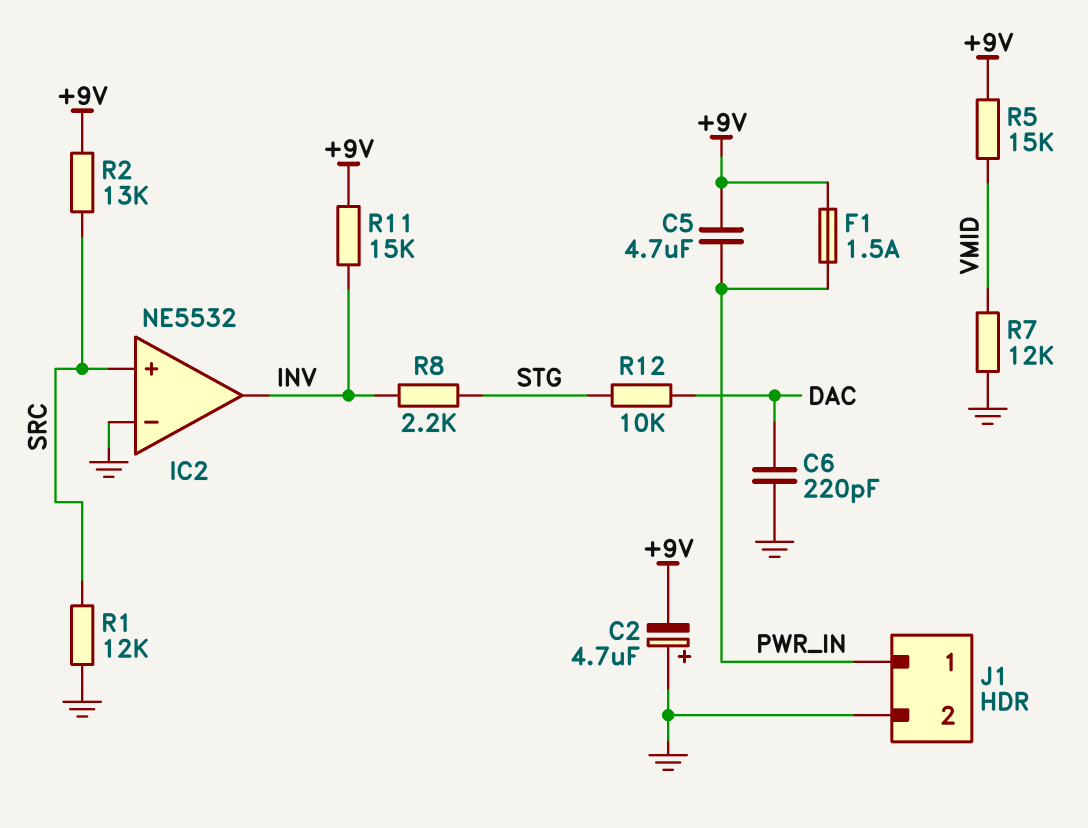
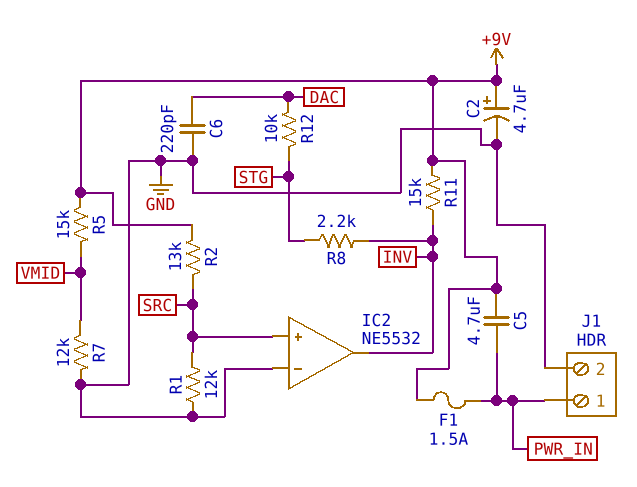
C2: 4.7uF (plus GND, minus +9V) -> 4.7uF (plus +9V, minus GND)

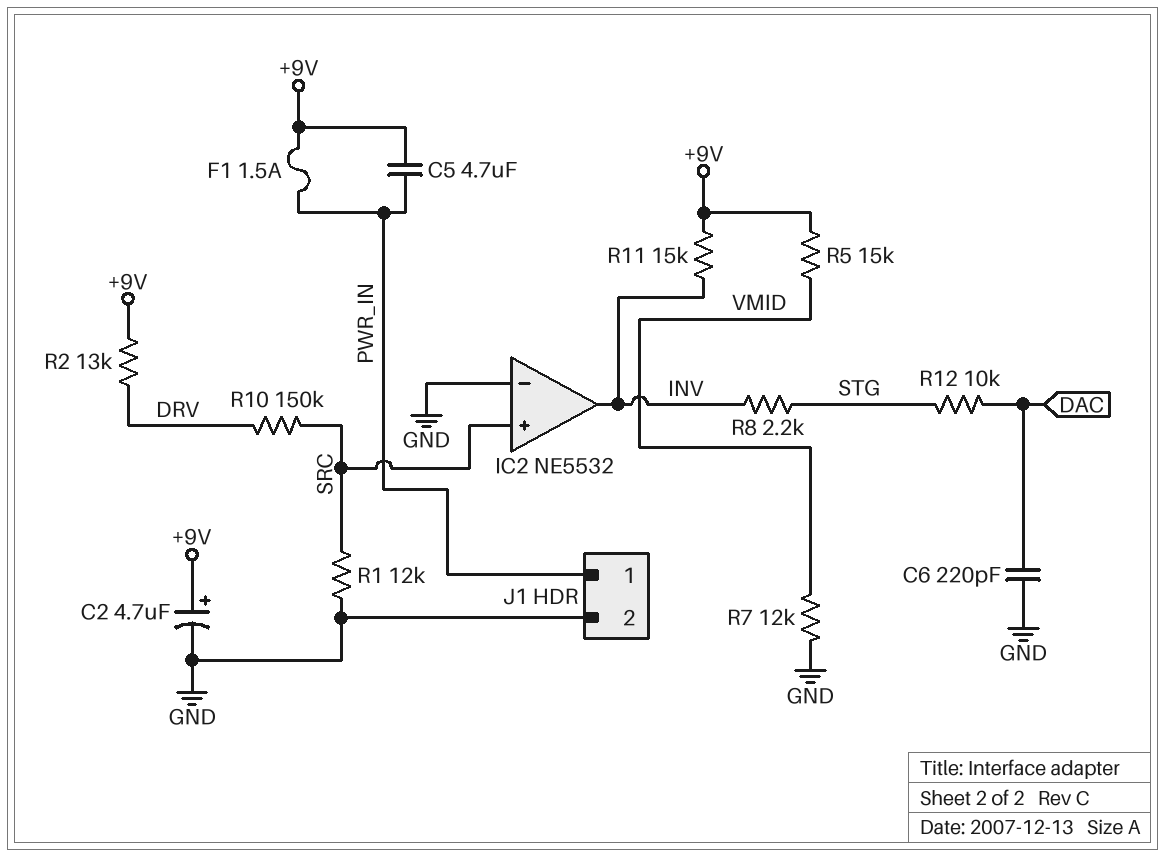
R2: 13k (+9V, SRC) -> 13k (+9V, DRV)
R10: none -> 150k (DRV, SRC)

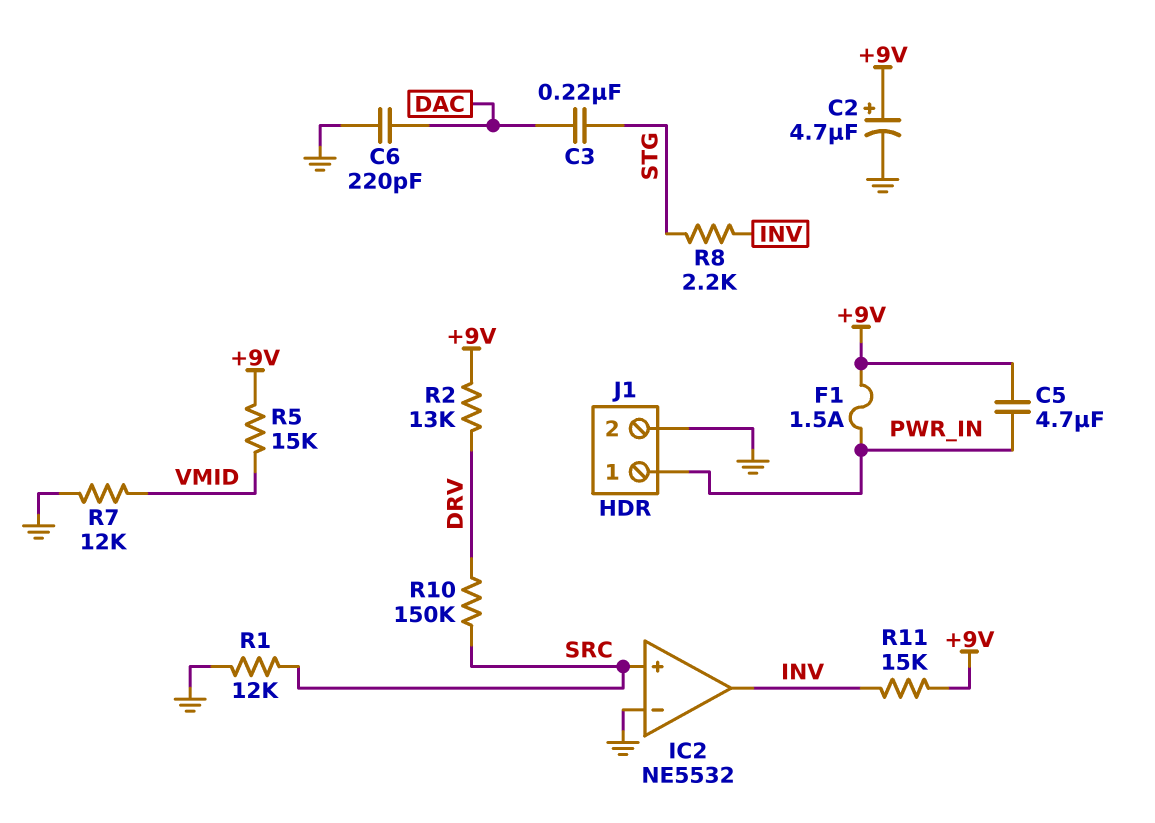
C3: none -> 220nF (DAC, STG)
R12: 10k (DAC, STG) -> none

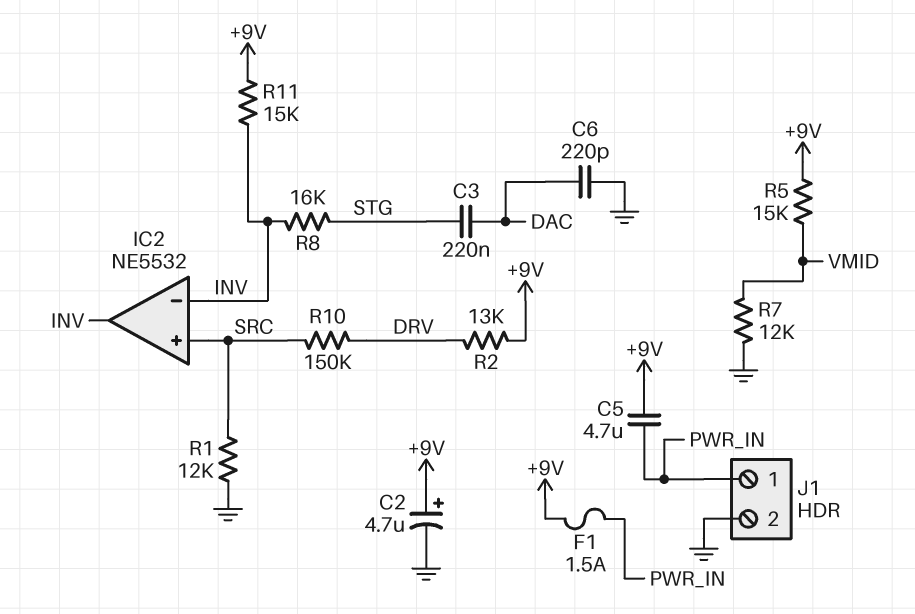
IC2 pin in-: GND -> INV
R8: 2.2k (INV, STG) -> 16k (INV, STG)

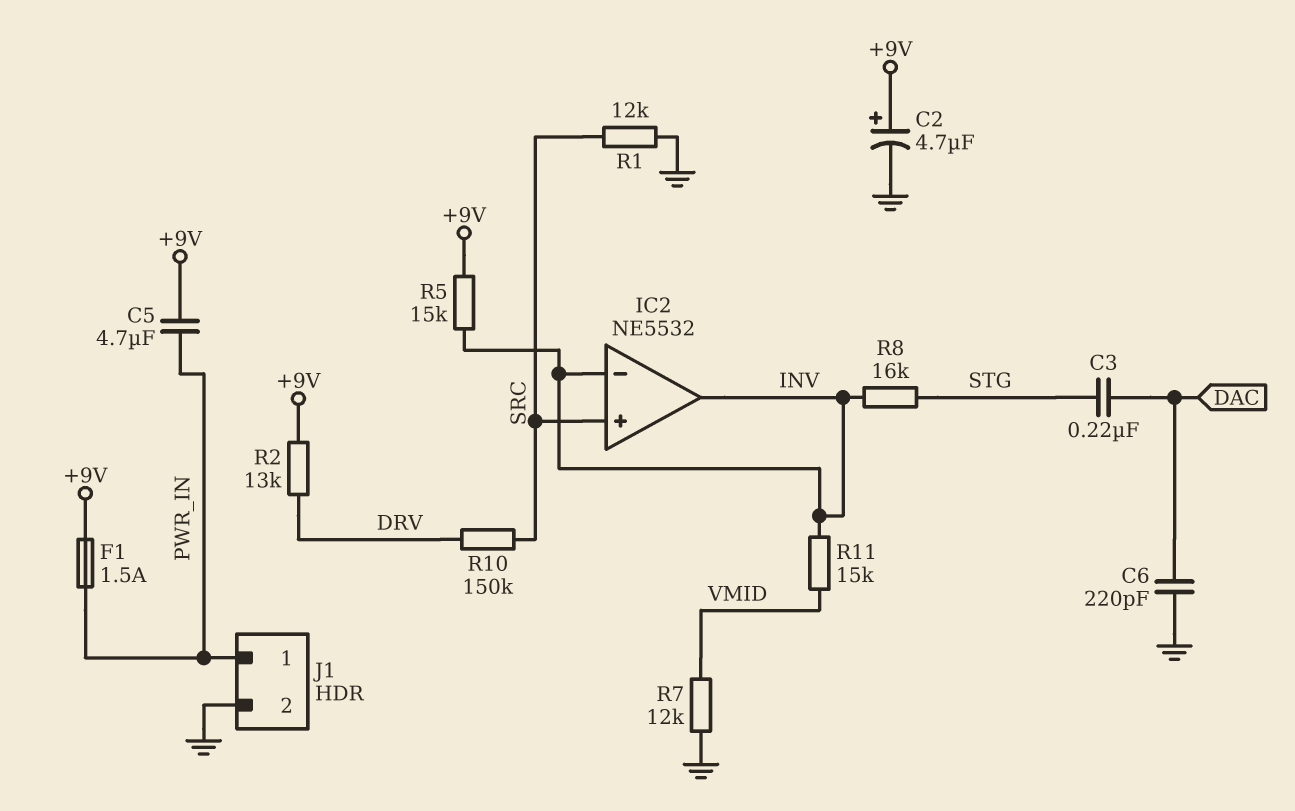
R5: 15k (+9V, VMID) -> 15k (+9V, INV)
R11: 15k (+9V, INV) -> 15k (INV, VMID)

